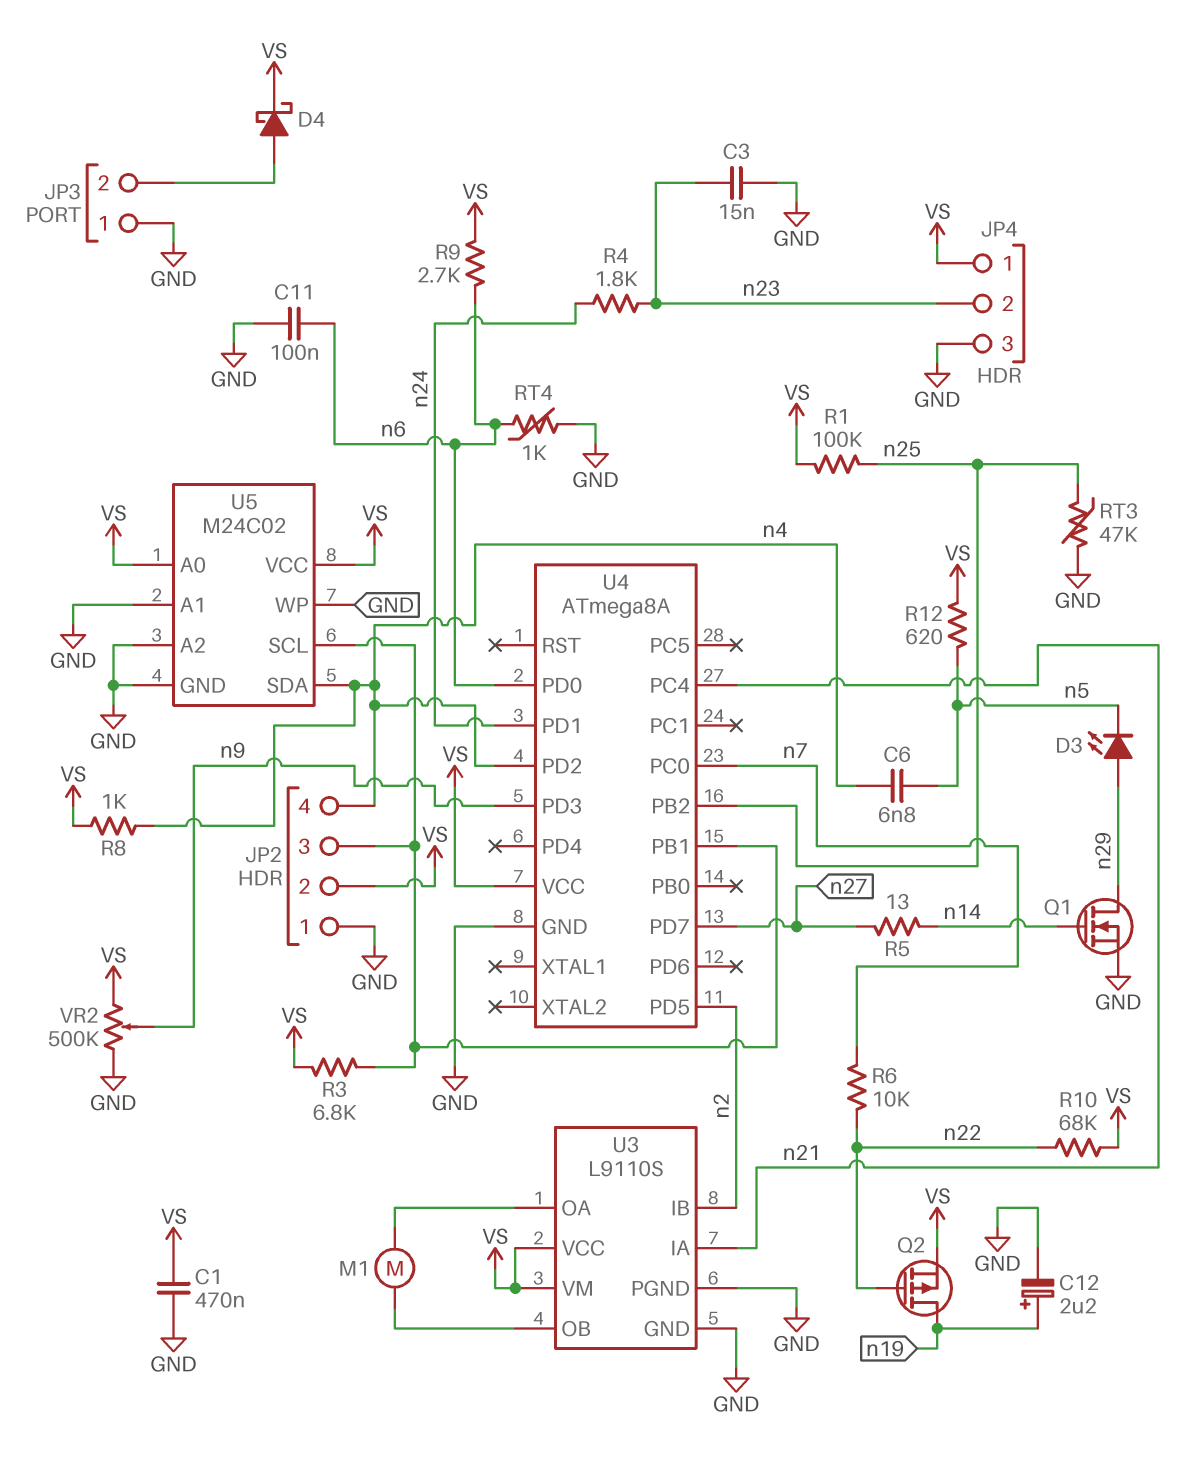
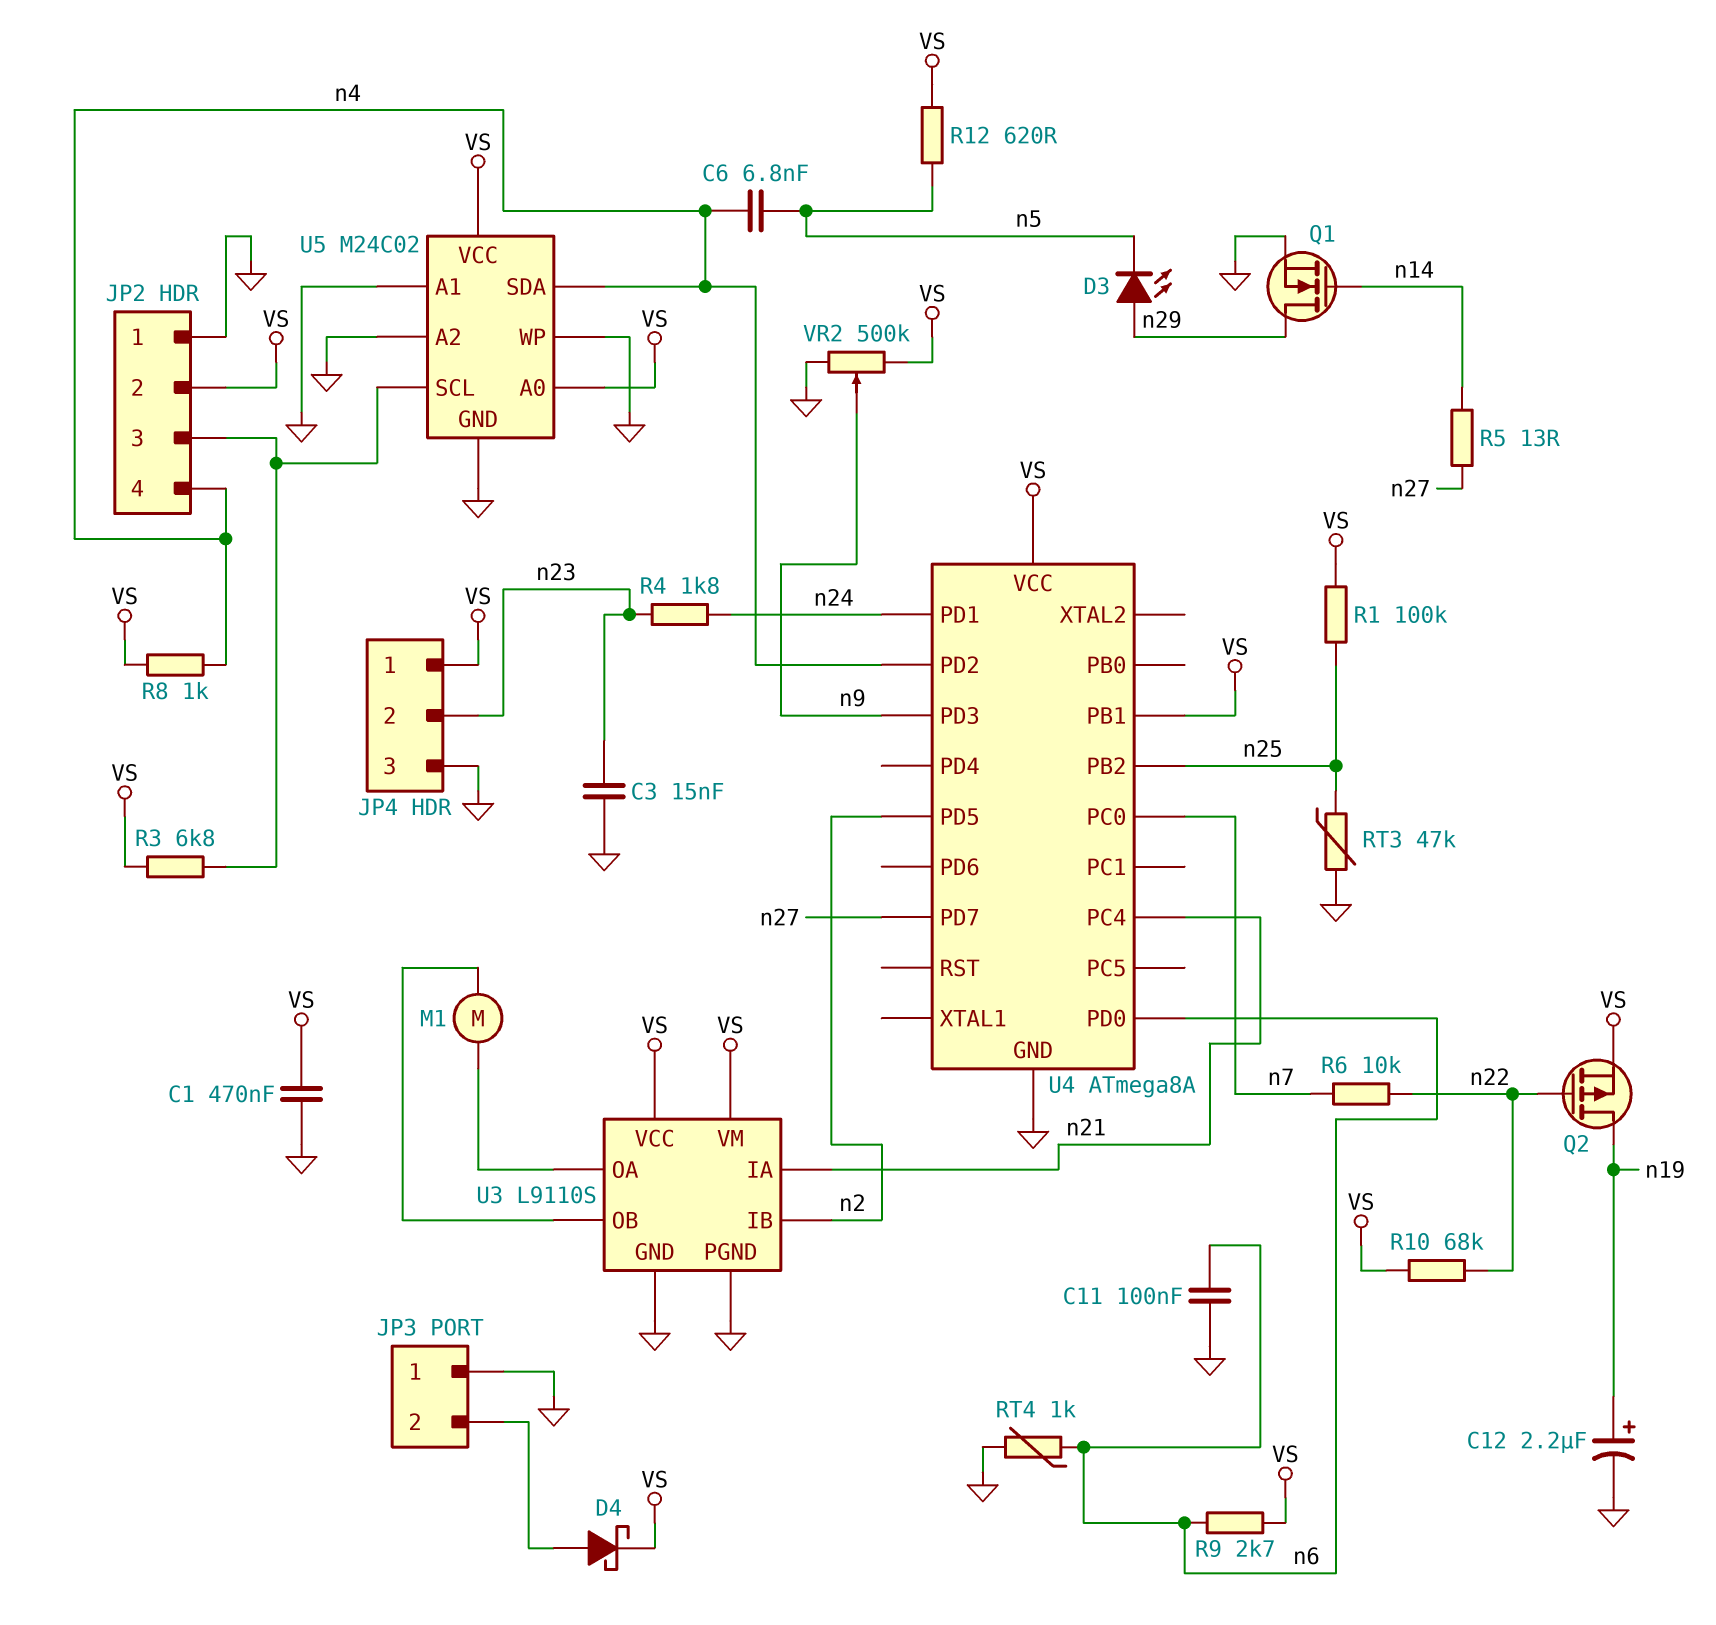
U4 pin PB1: JP2/3 -> VS

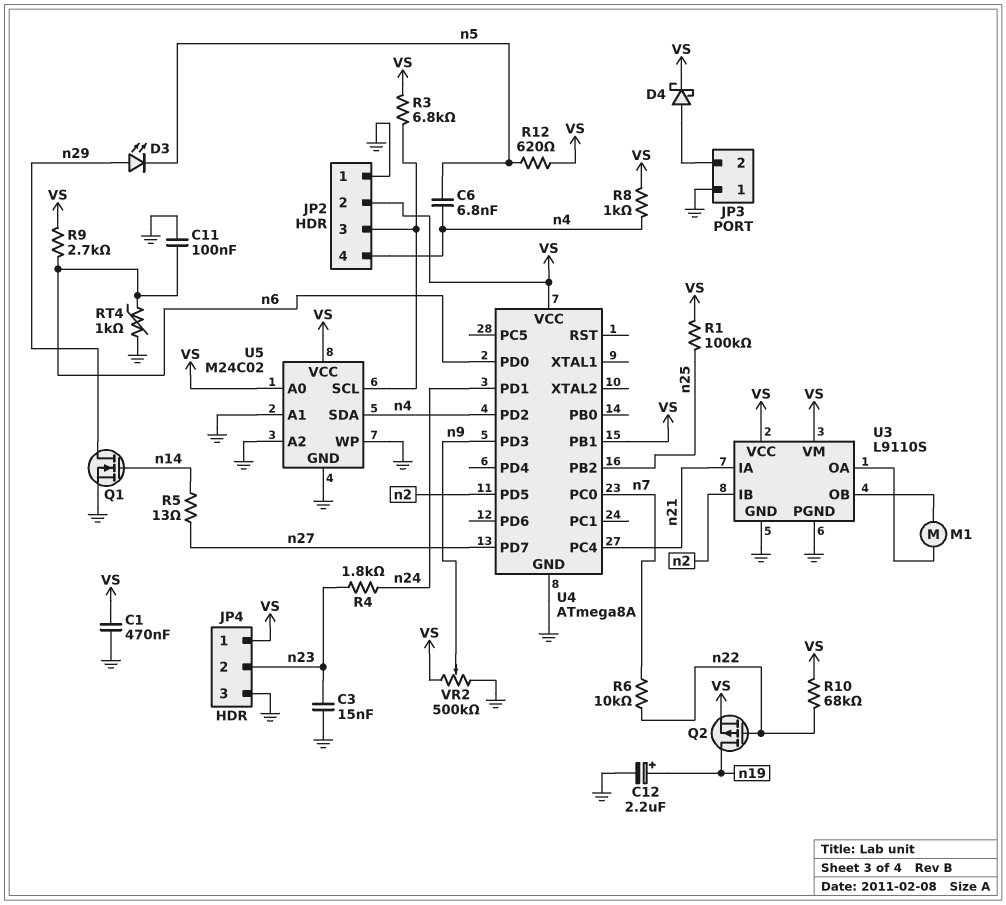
RT3: 47k (GND, n25) -> none

